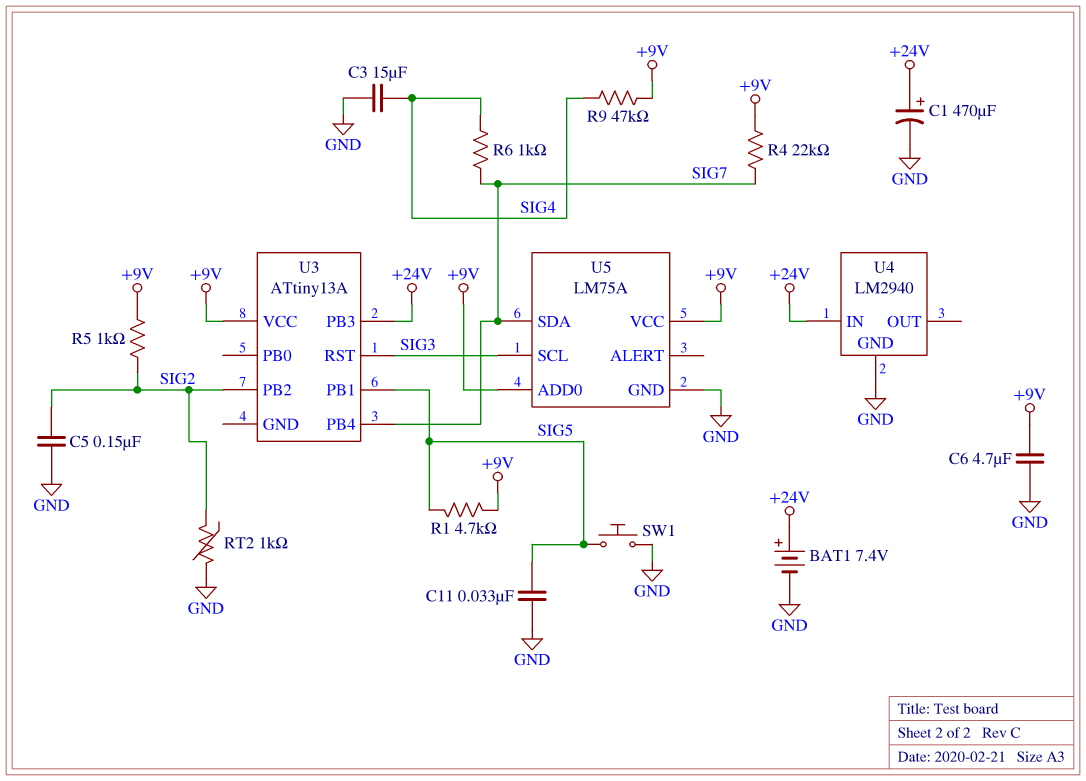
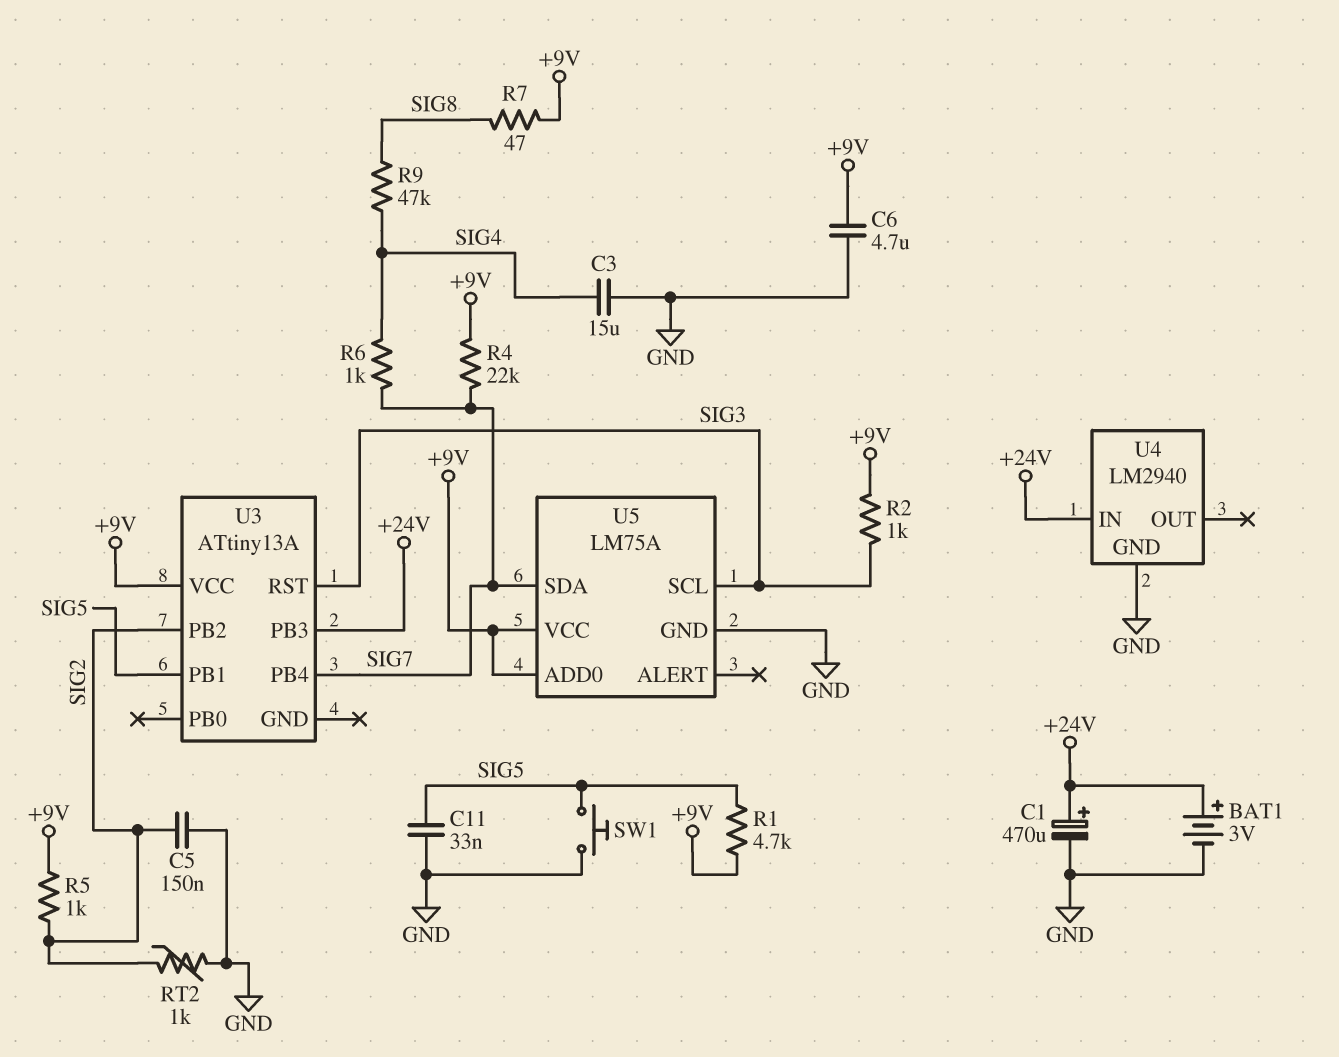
BAT1: 7.4V (plus +24V, minus GND) -> 3V (plus +24V, minus GND)
R2: none -> 1k (+9V, SIG3)
R7: none -> 47 (+9V, SIG8)
R9: 47k (+9V, SIG4) -> 47k (SIG4, SIG8)

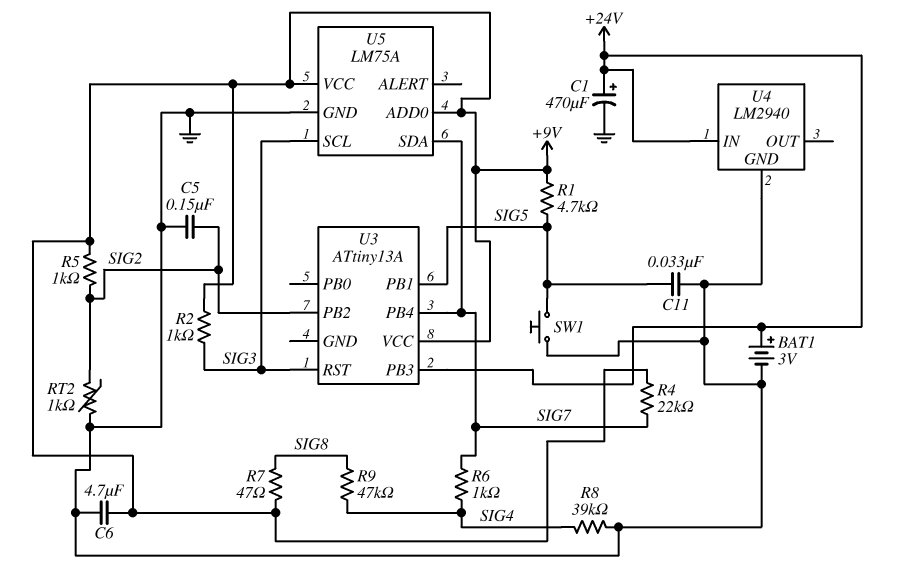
C3: 15uF (GND, SIG4) -> none
R8: none -> 39k (GND, SIG4)

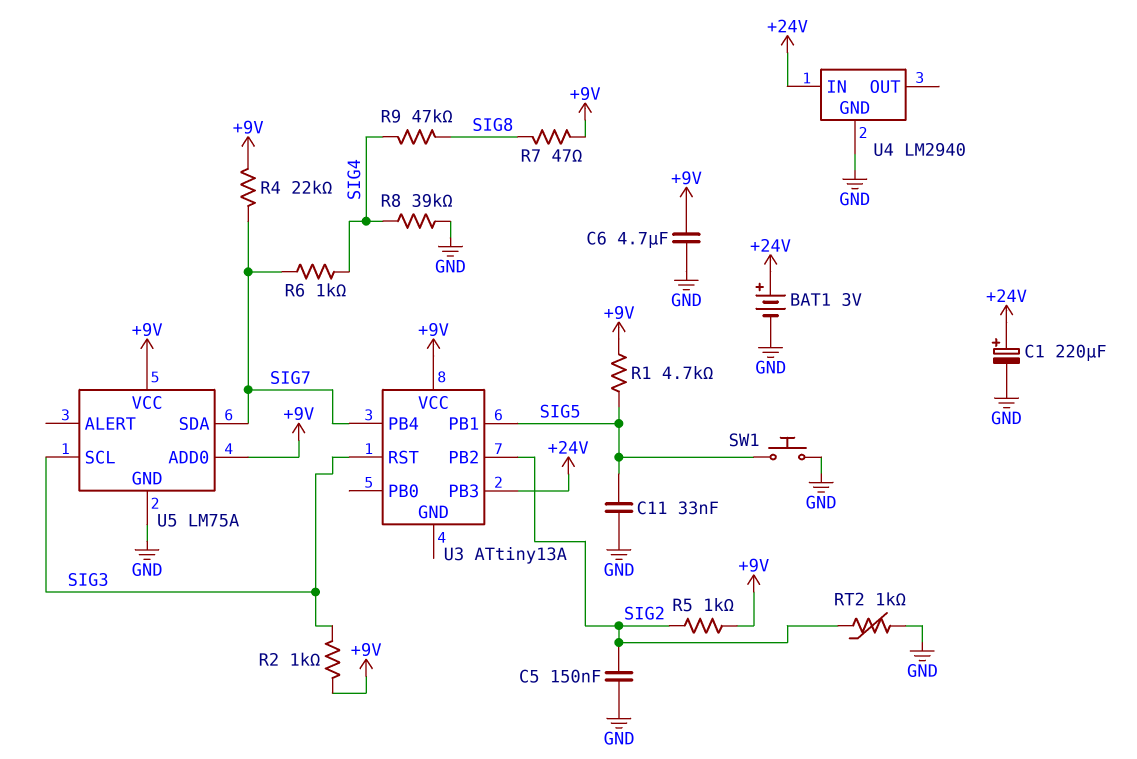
C1: 470uF (plus +24V, minus GND) -> 220uF (plus +24V, minus GND)

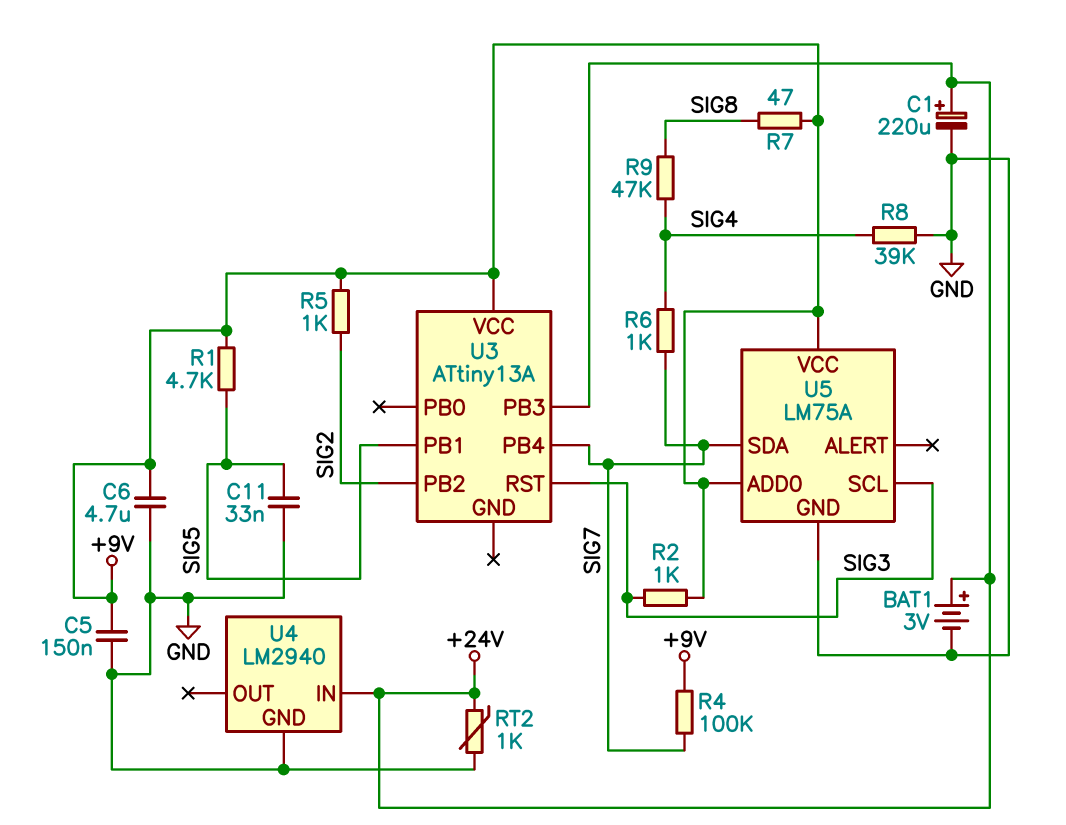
C5: 150nF (GND, SIG2) -> 150nF (+9V, GND)
R4: 22k (+9V, SIG7) -> 100k (+9V, SIG7)
RT2: 1k (GND, SIG2) -> 1k (+24V, GND)
SW1: button (GND, SIG5) -> none

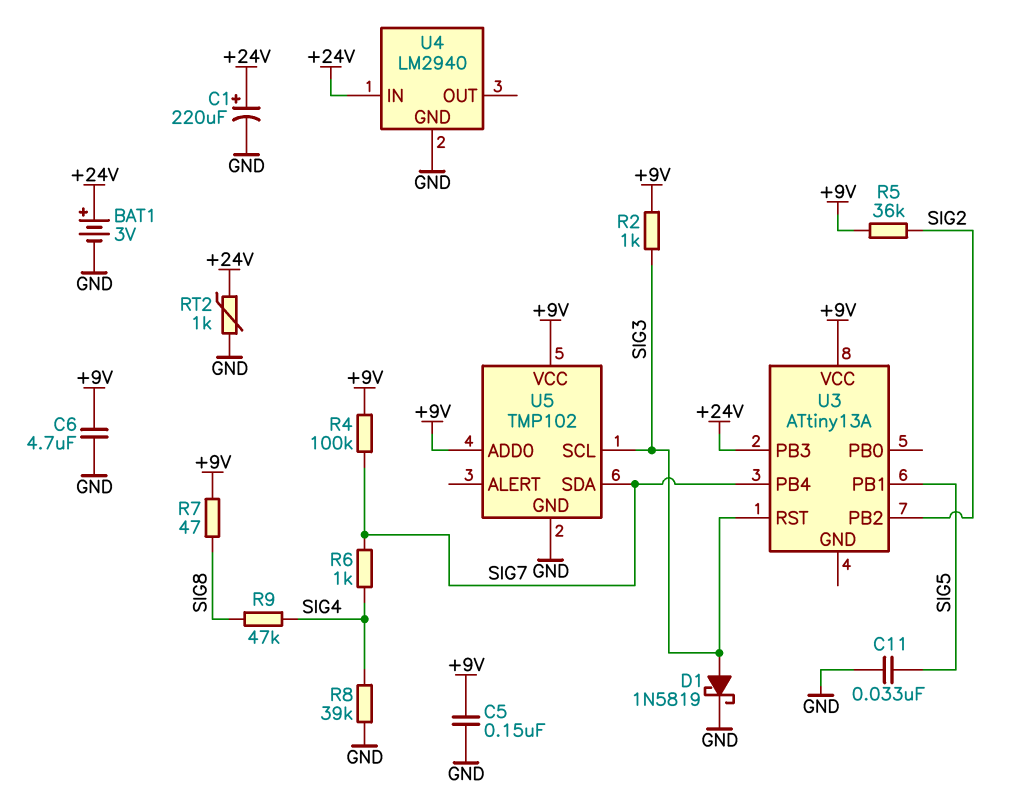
D1: none -> schottky 1N5819 (A SIG3, K GND)
R1: 4.7k (+9V, SIG5) -> none
R5: 1k (+9V, SIG2) -> 36k (+9V, SIG2)
U5: LM75A -> TMP102

